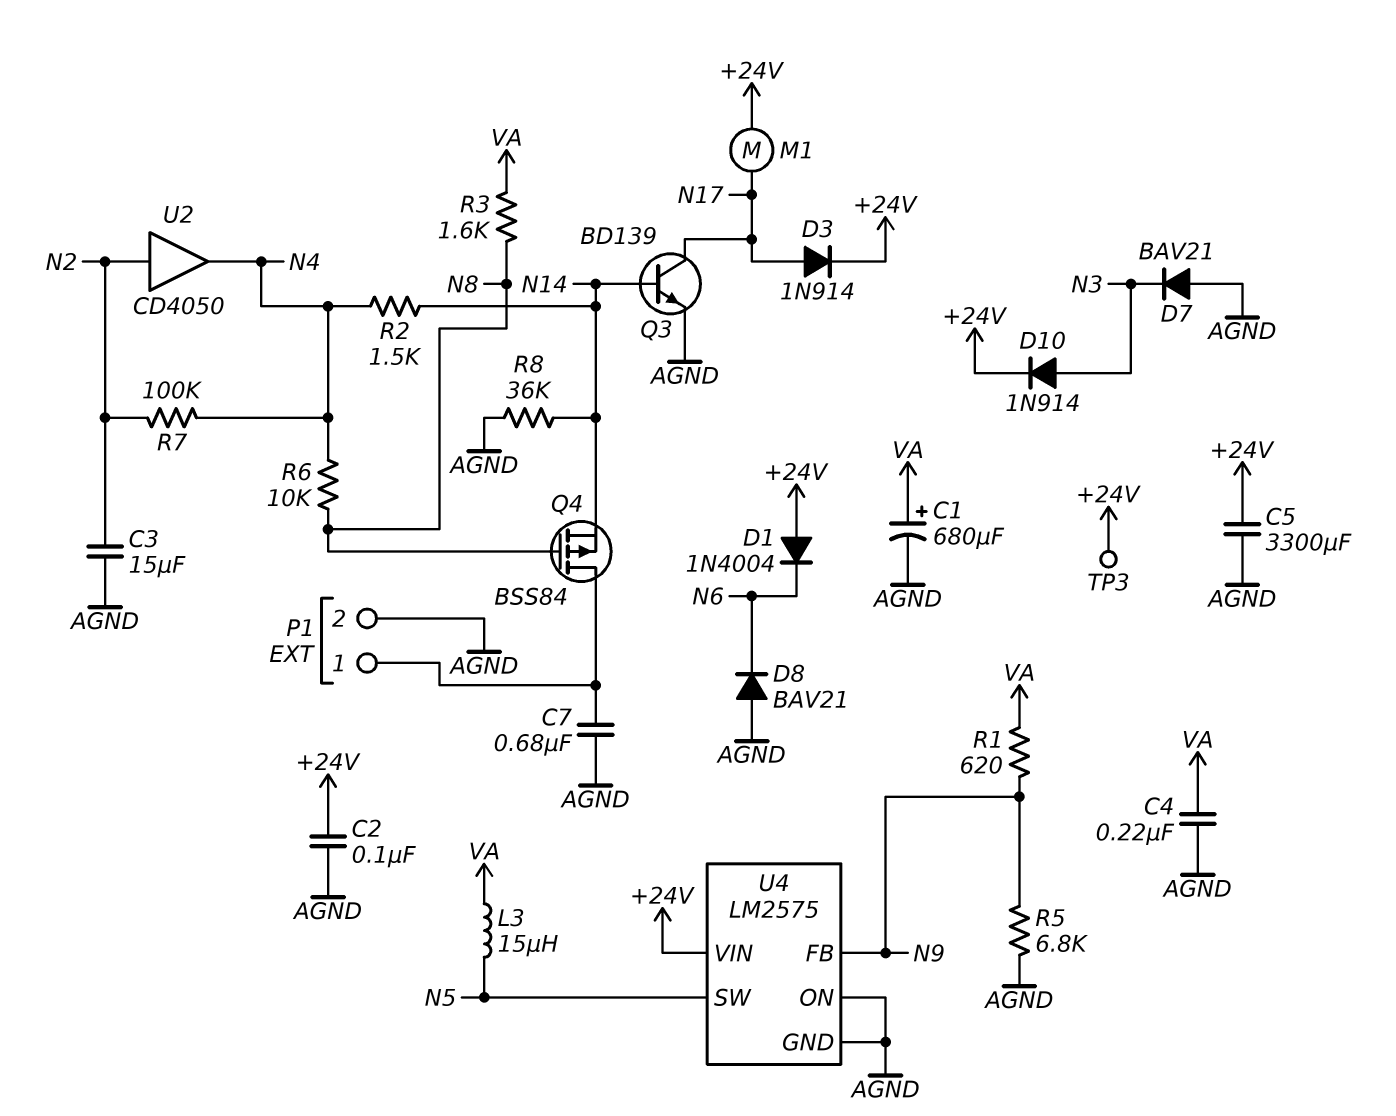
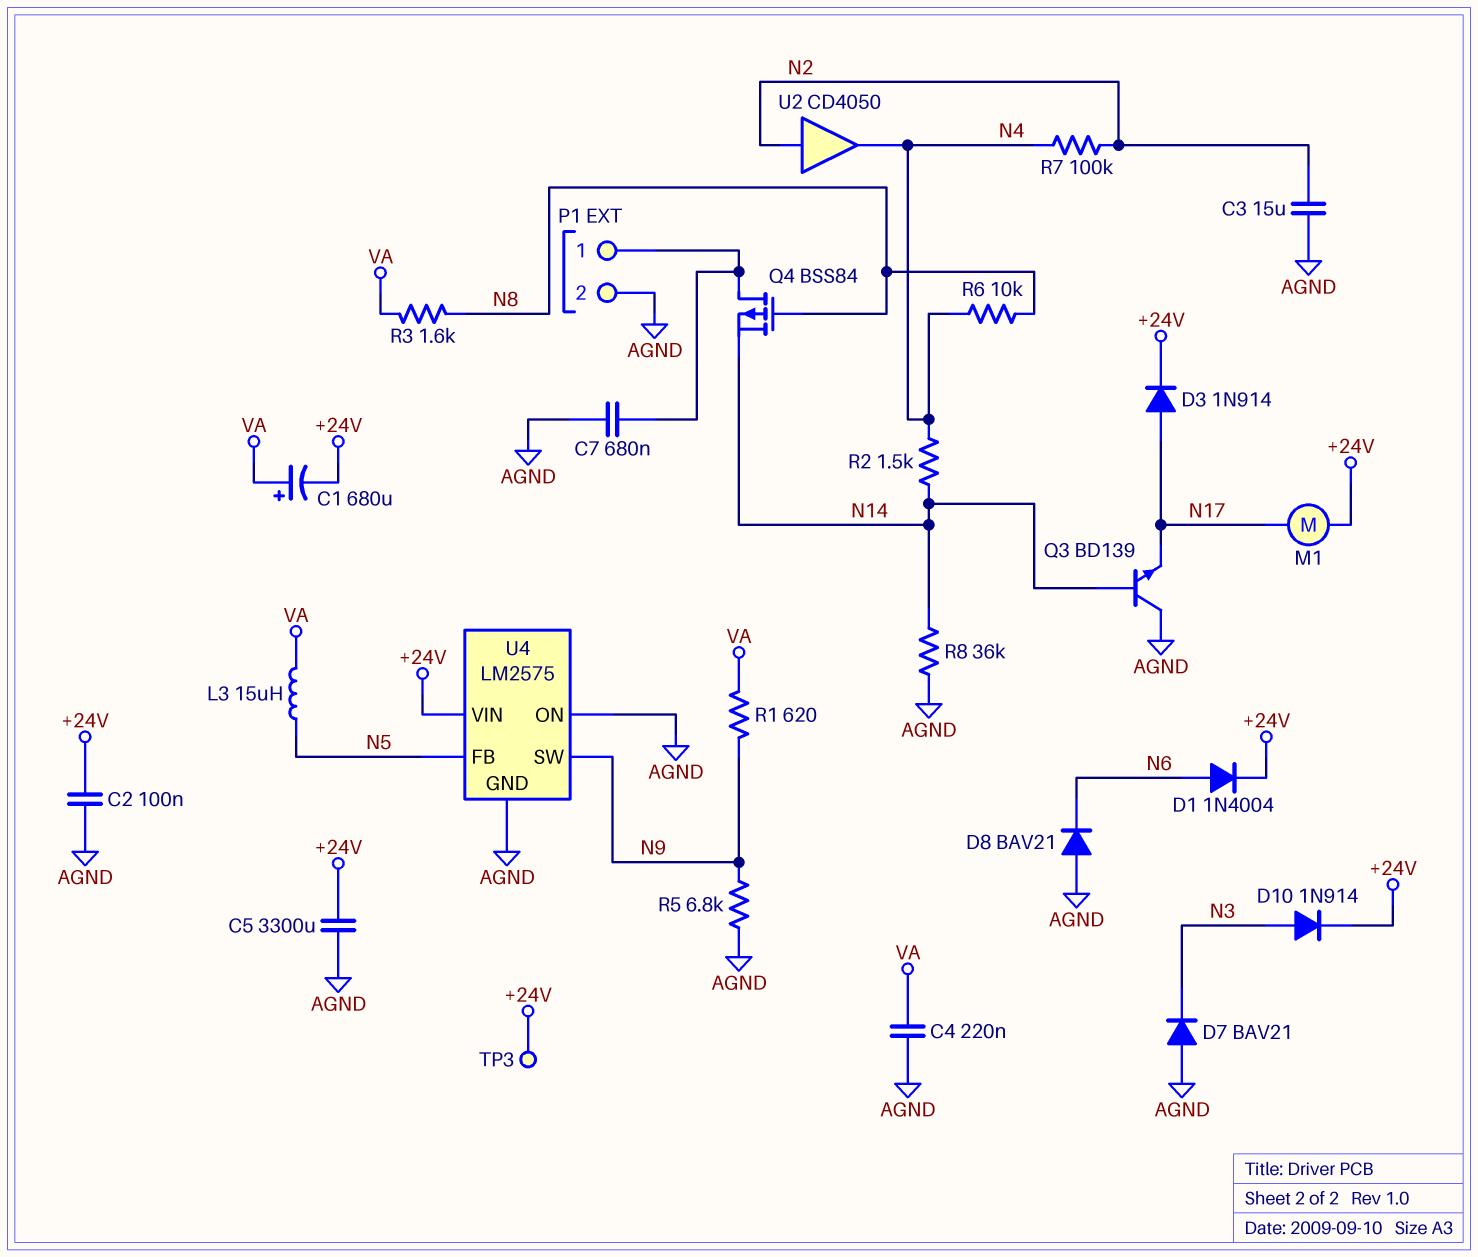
C1: 680uF (plus VA, minus AGND) -> 680uF (plus VA, minus +24V)
D1: diode 1N4004 (A +24V, K N6) -> diode 1N4004 (A N6, K +24V)
Q3: NPN BD139 (B N14, C N17, E AGND) -> NPN BD139 (B N14, C AGND, E N17)
U4 pin FB: N9 -> N5
U4 pin SW: N5 -> N9

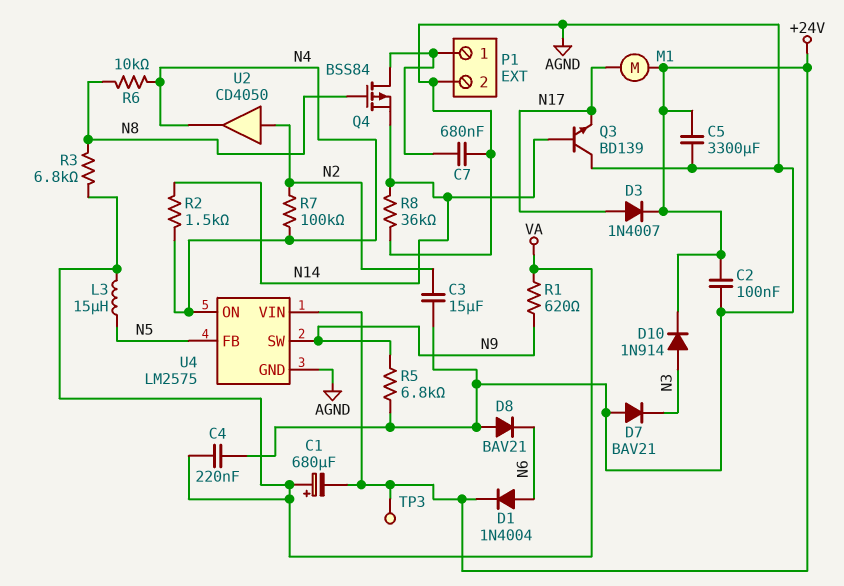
D3: diode 1N914 (A N17, K +24V) -> diode 1N4007 (A N17, K +24V)
R3: 1.6k (N8, VA) -> 6.8k (N8, VA)
U4 pin ON: AGND -> N4

